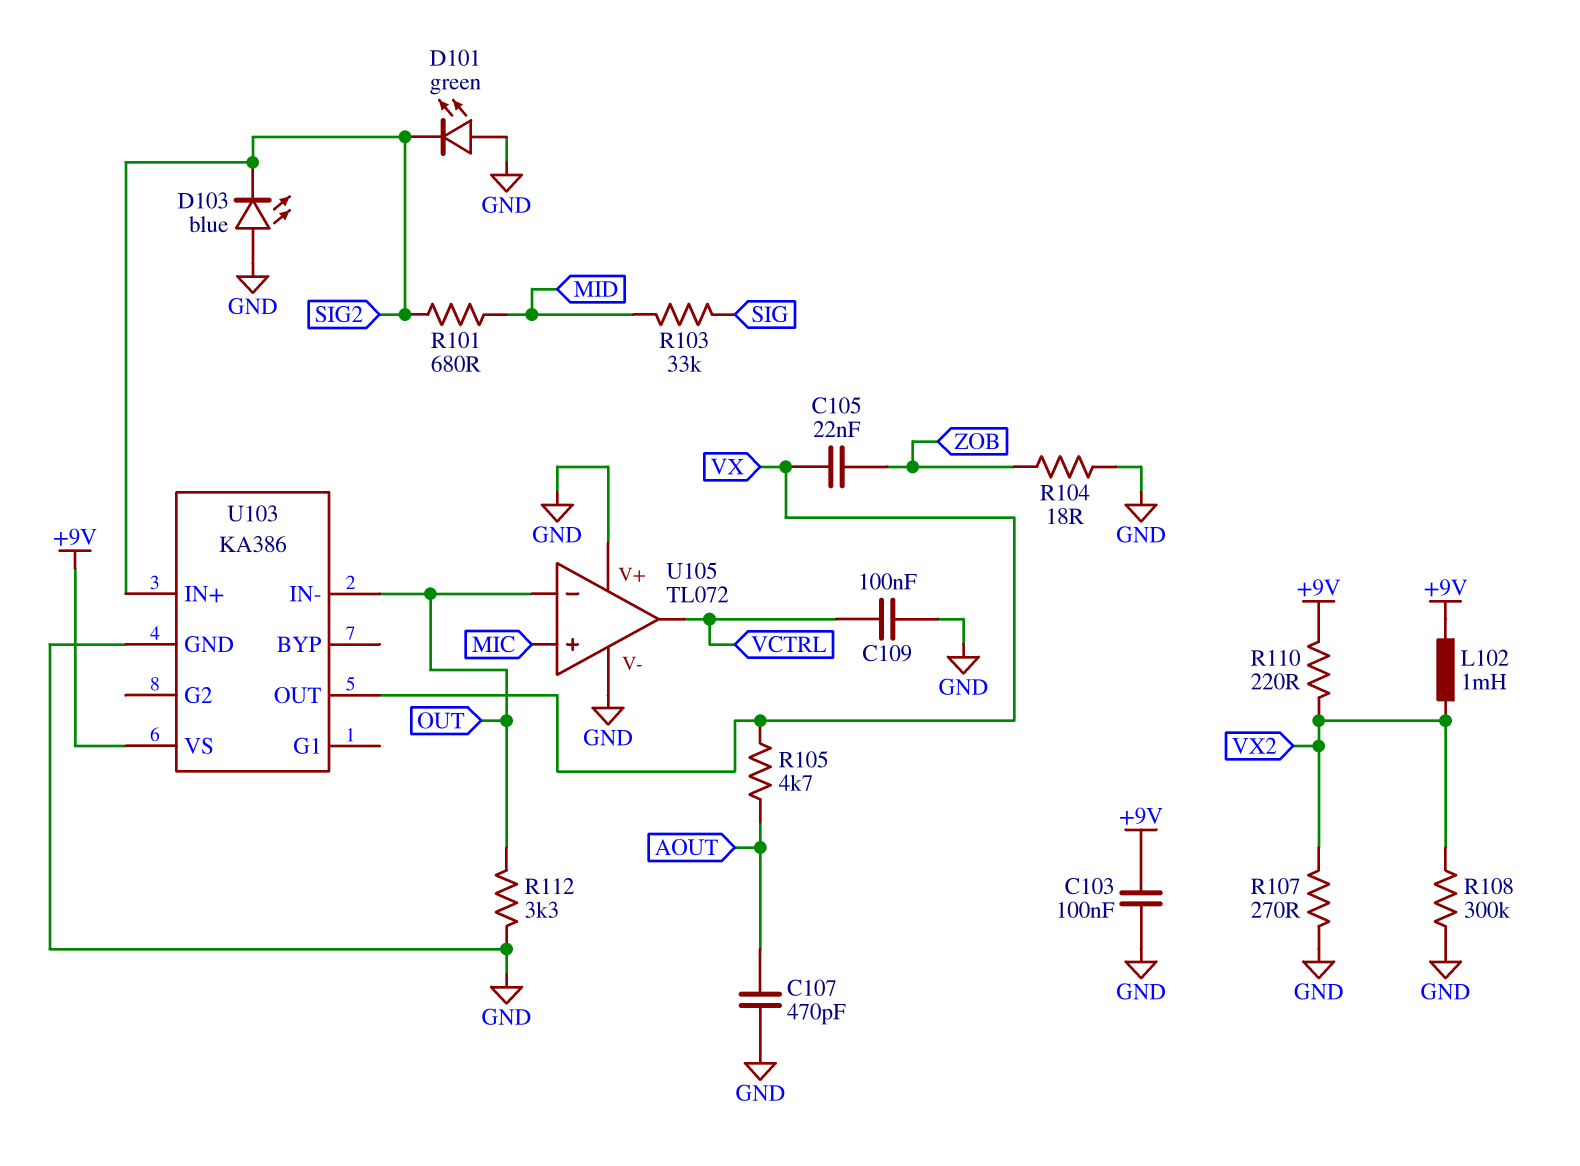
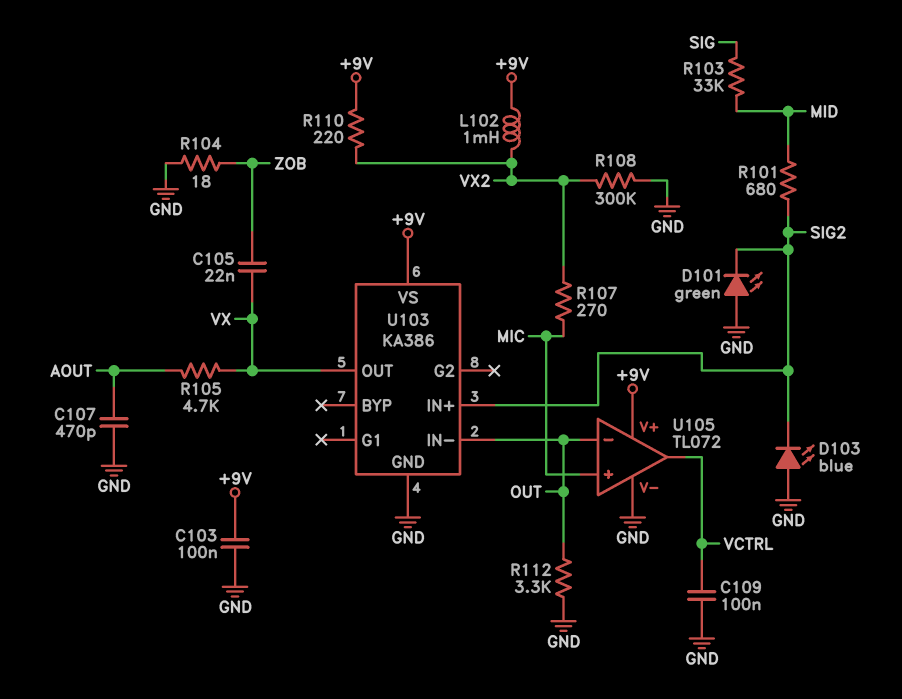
R107: 270 (GND, VX2) -> 270 (MIC, VX2)
U105 pin V+: GND -> +9V

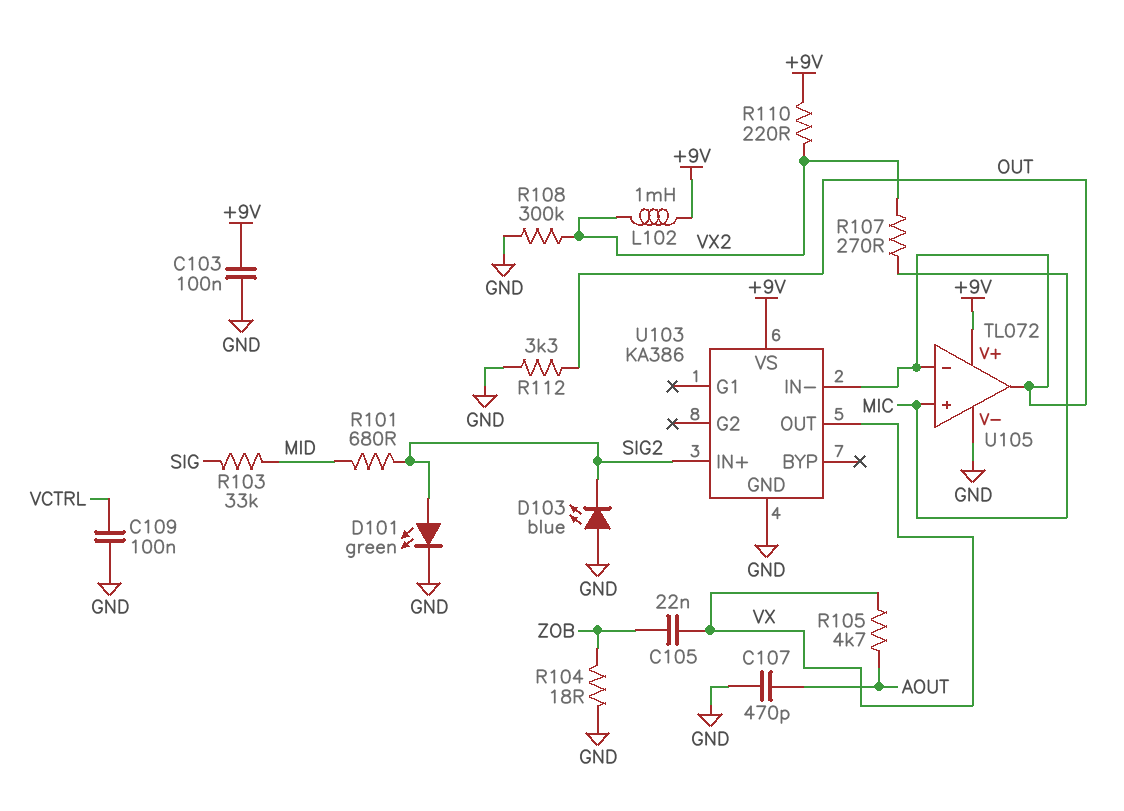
D101: LED green (A GND, K SIG2) -> LED green (A SIG2, K GND)
U105 pin out: VCTRL -> OUT

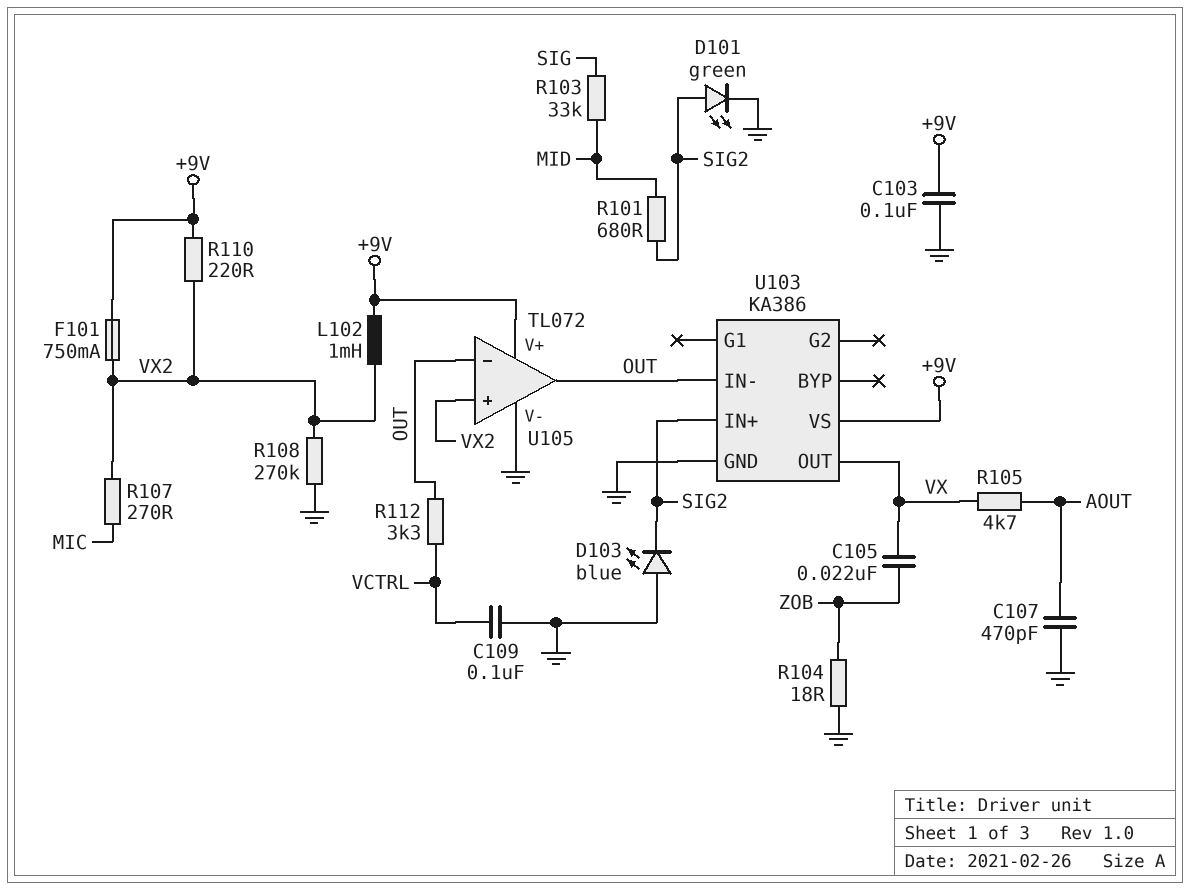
F101: none -> 750mA (+9V, VX2)
R108: 300k (GND, VX2) -> 270k (GND, VX2)
R112: 3.3k (GND, OUT) -> 3.3k (OUT, VCTRL)
U105 pin in+: MIC -> VX2

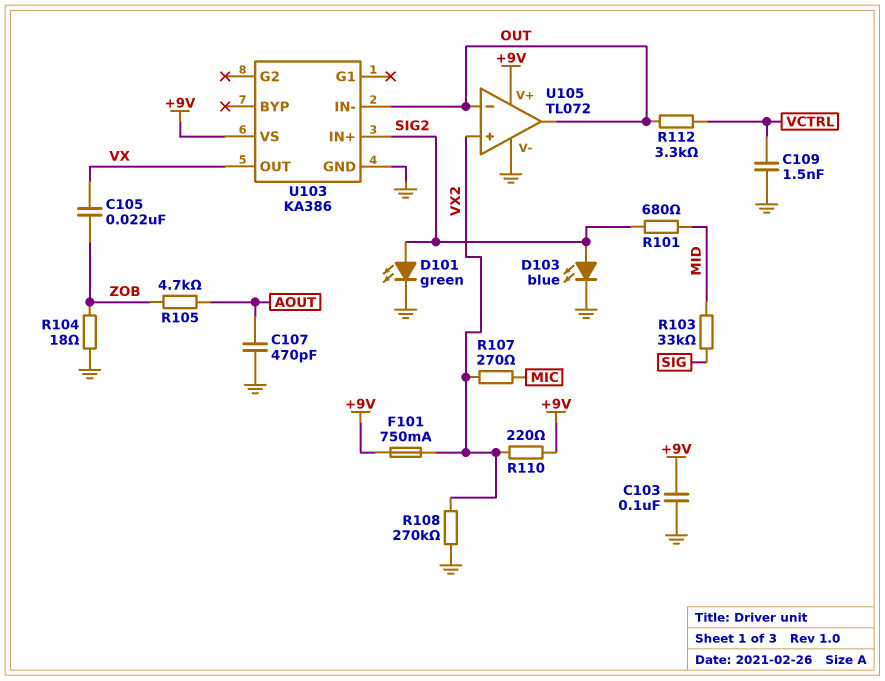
C109: 100nF (GND, VCTRL) -> 1.5nF (GND, VCTRL)
D103: LED blue (A GND, K SIG2) -> LED blue (A SIG2, K GND)
L102: 1mH (+9V, VX2) -> none
R105: 4.7k (AOUT, VX) -> 4.7k (AOUT, ZOB)

